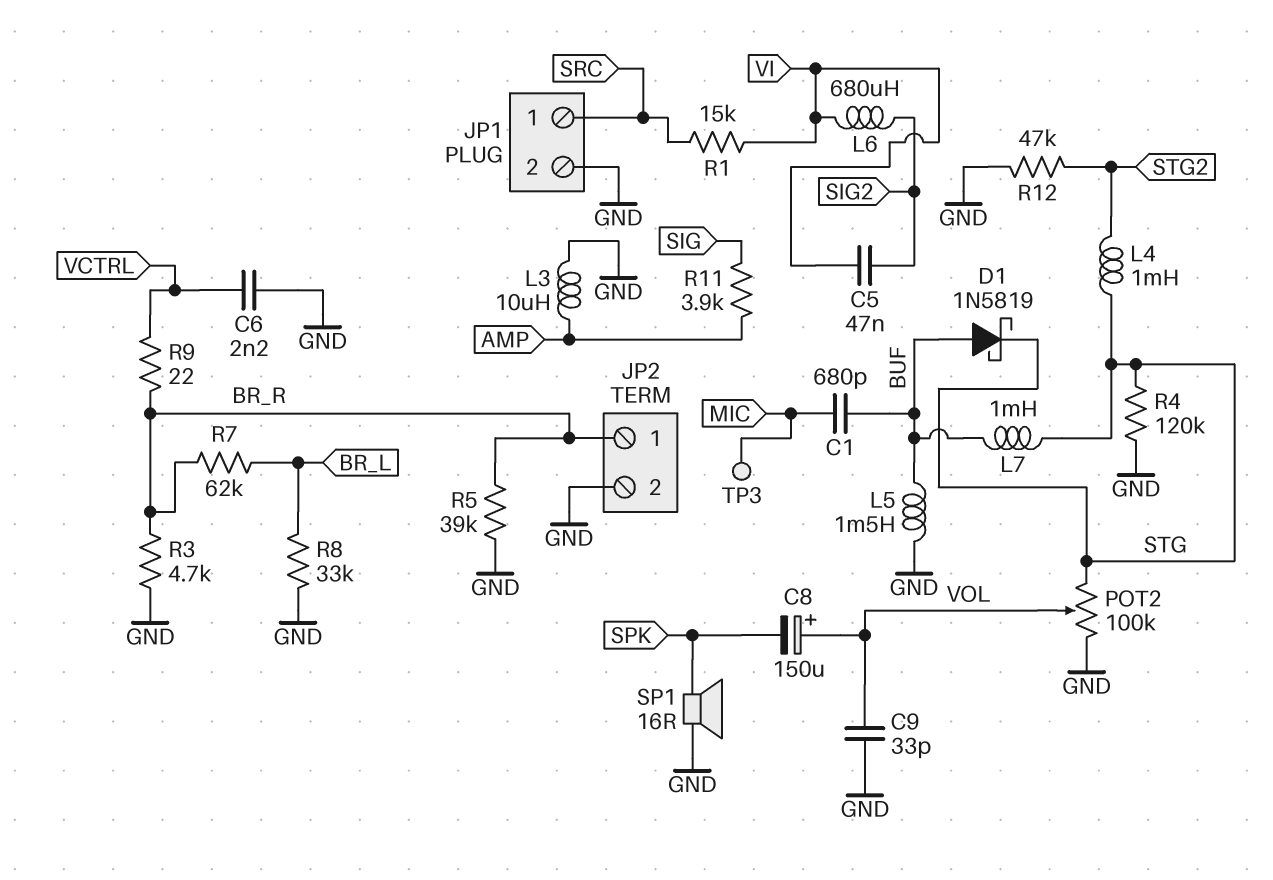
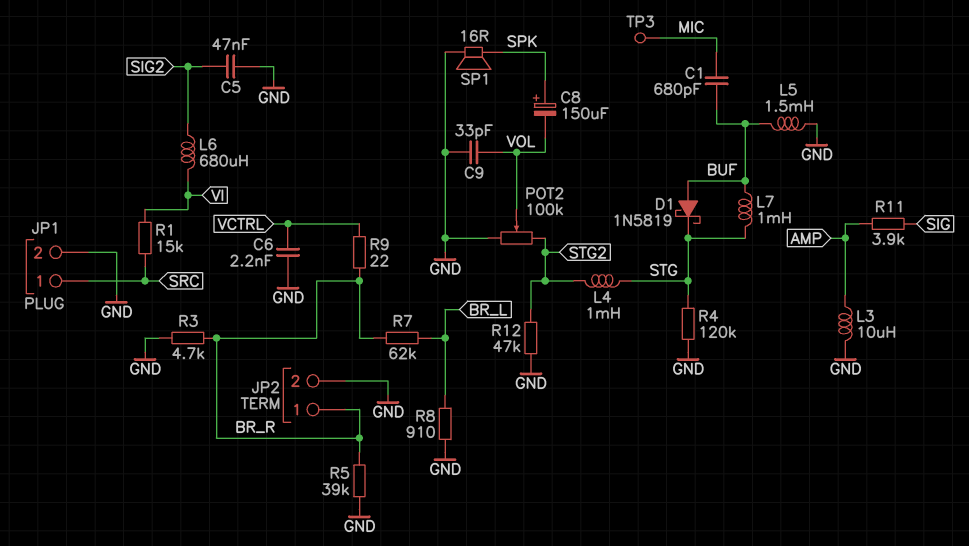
C5: 47nF (SIG2, VI) -> 47nF (GND, SIG2)
C8: 150uF (plus VOL, minus SPK) -> 150uF (plus SPK, minus VOL)
POT2: 100k (GND, STG, wiper VOL) -> 100k (GND, STG2, wiper VOL)
R8: 33k (BR_L, GND) -> 910 (BR_L, GND)

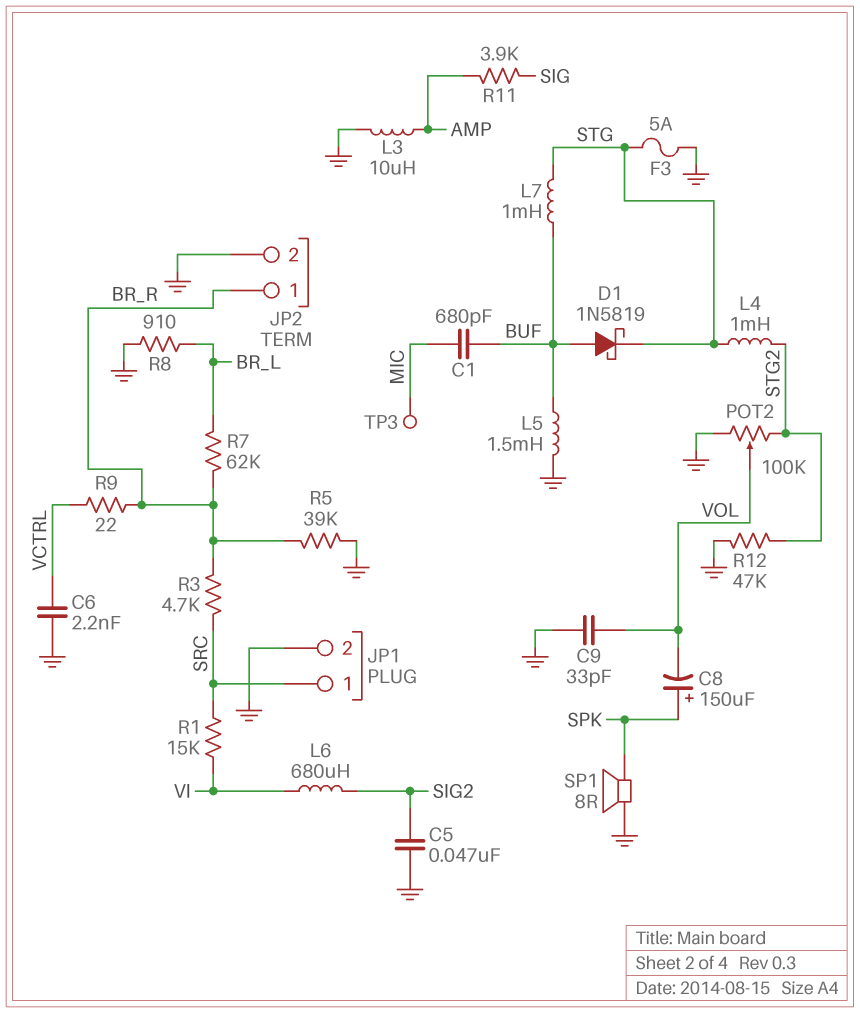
F3: none -> 5A (GND, STG)
R3: 4.7k (BR_R, GND) -> 4.7k (BR_R, SRC)
R4: 120k (GND, STG) -> none
SP1: speaker 16R (GND, SPK) -> speaker 8R (GND, SPK)

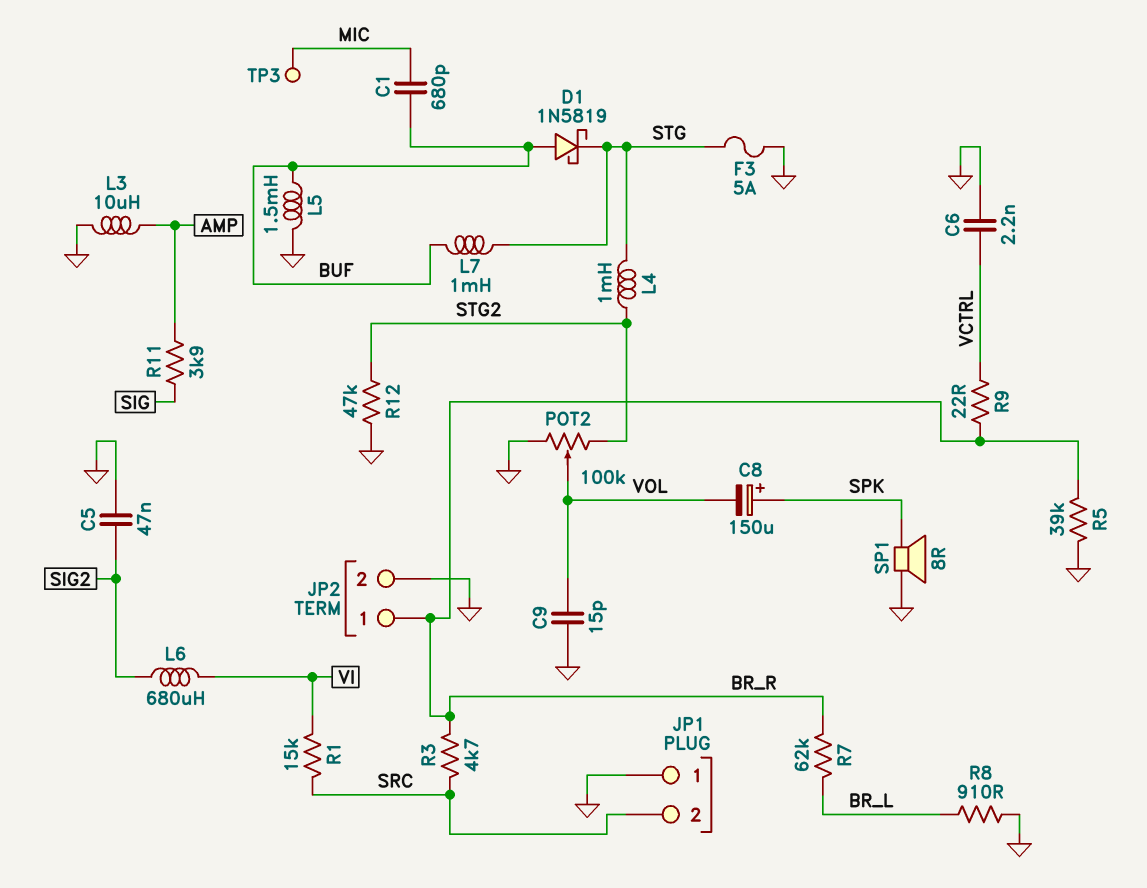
C9: 33pF (GND, VOL) -> 15pF (GND, VOL)
JP1 pin 1: SRC -> GND
JP1 pin 2: GND -> SRC

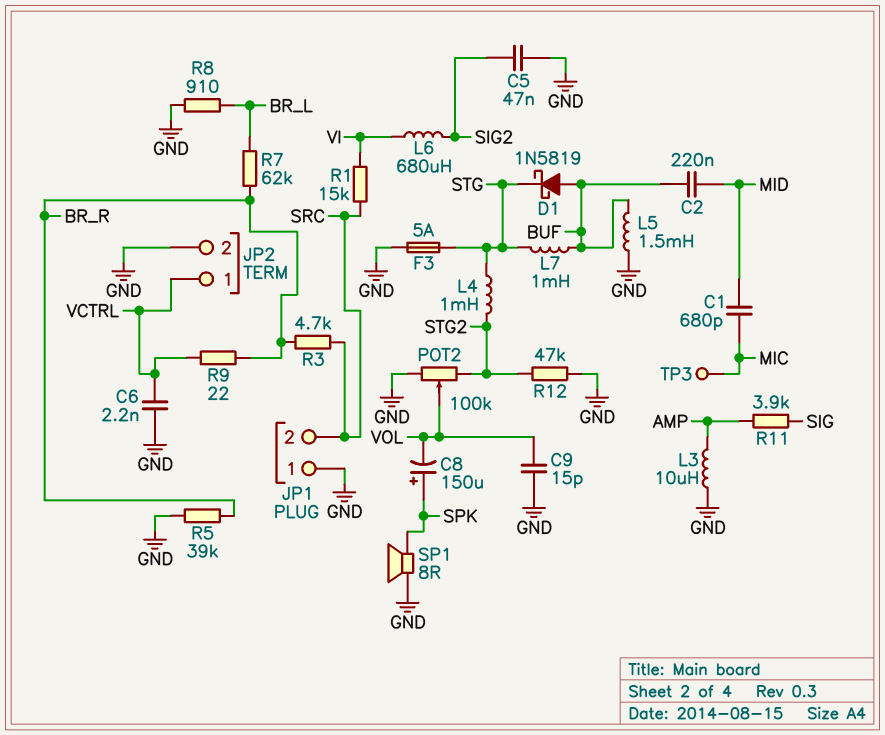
C1: 680pF (BUF, MIC) -> 680pF (MIC, MID)
C2: none -> 220nF (BUF, MID)
JP2 pin 1: BR_R -> VCTRL

